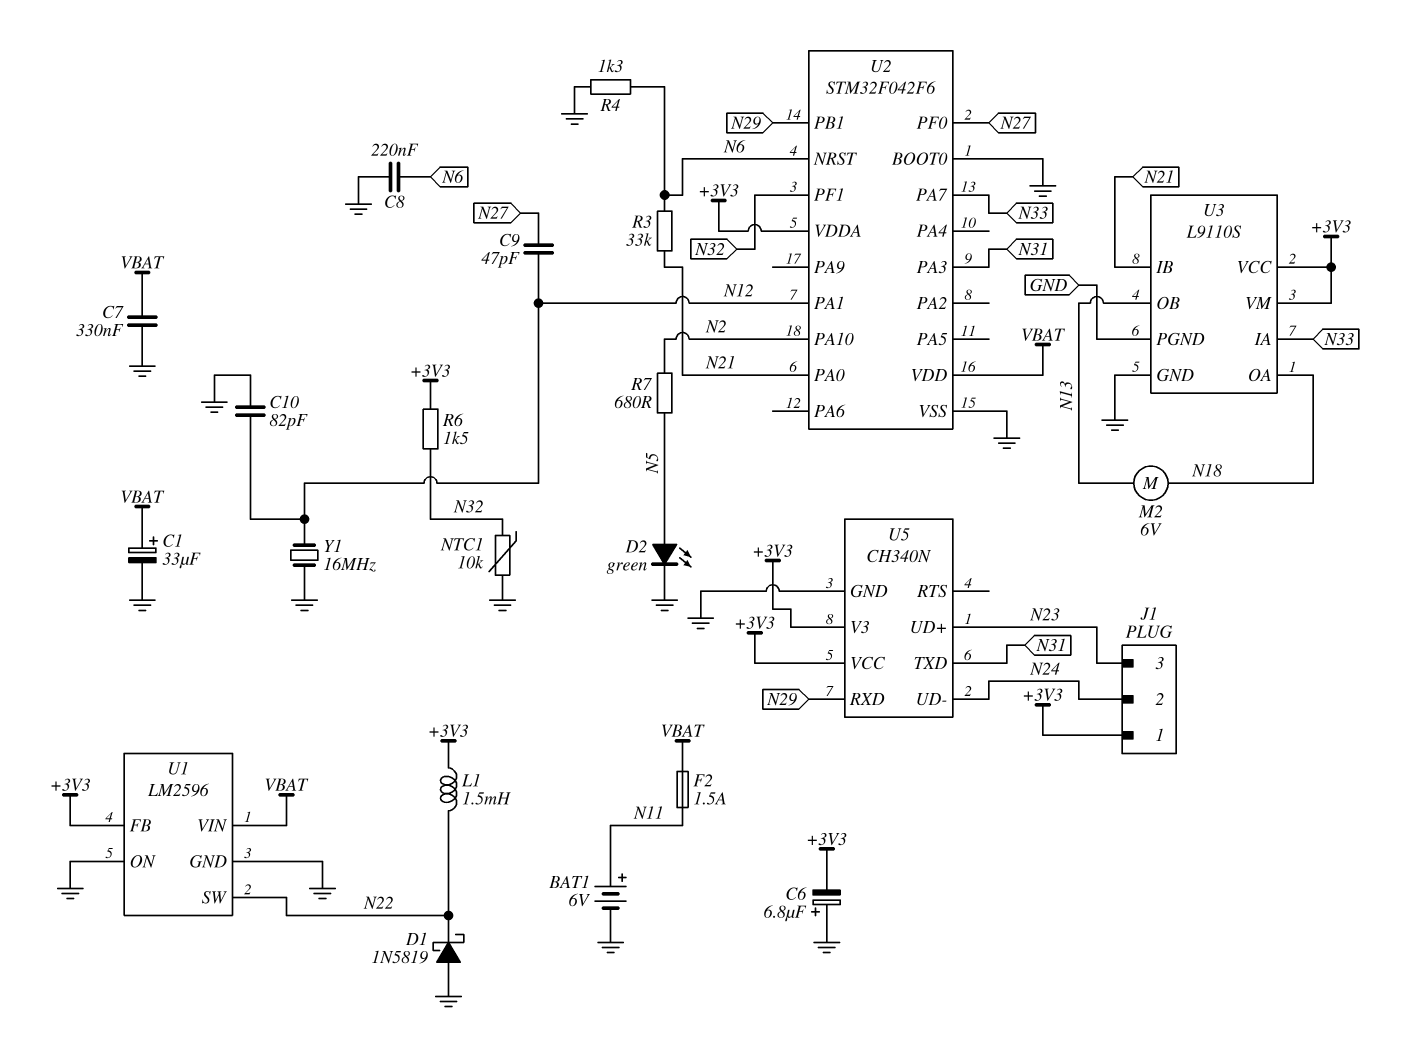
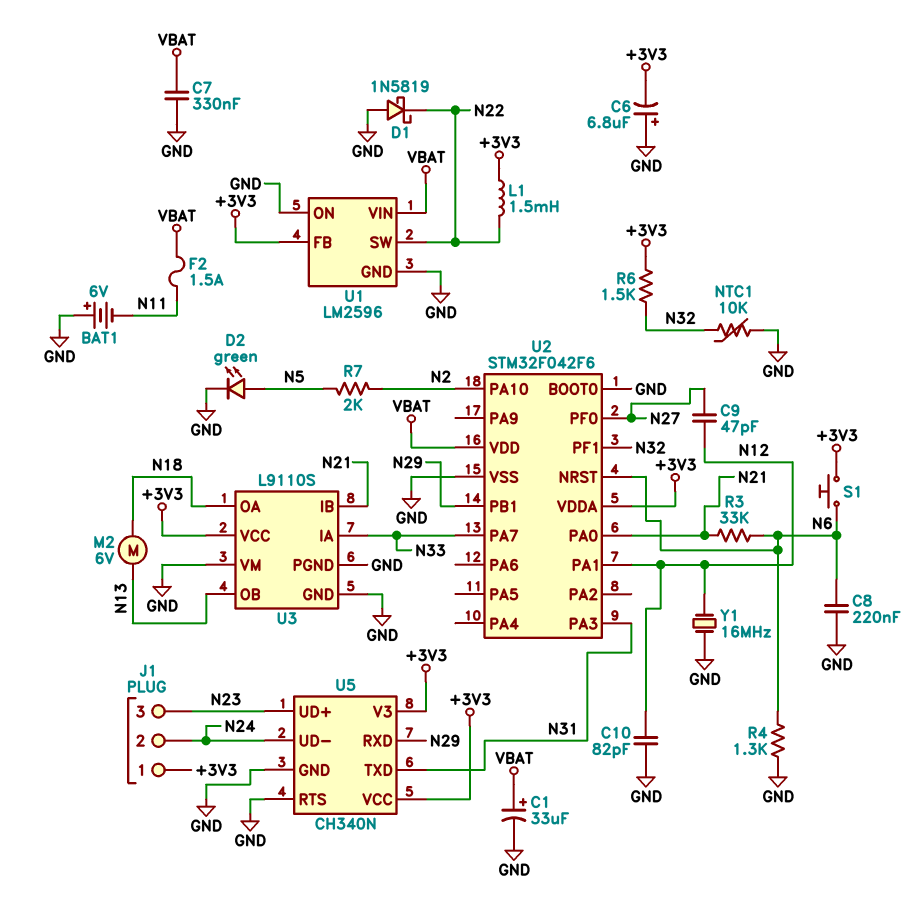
BAT1: 6V (plus N11, minus GND) -> 6V (plus GND, minus N11)
R7: 680 (N2, N5) -> 2k (N2, N5)
S1: none -> button (+3V3, N6)
U3 pin VM: +3V3 -> GND
U5 pin RTS: none -> GND

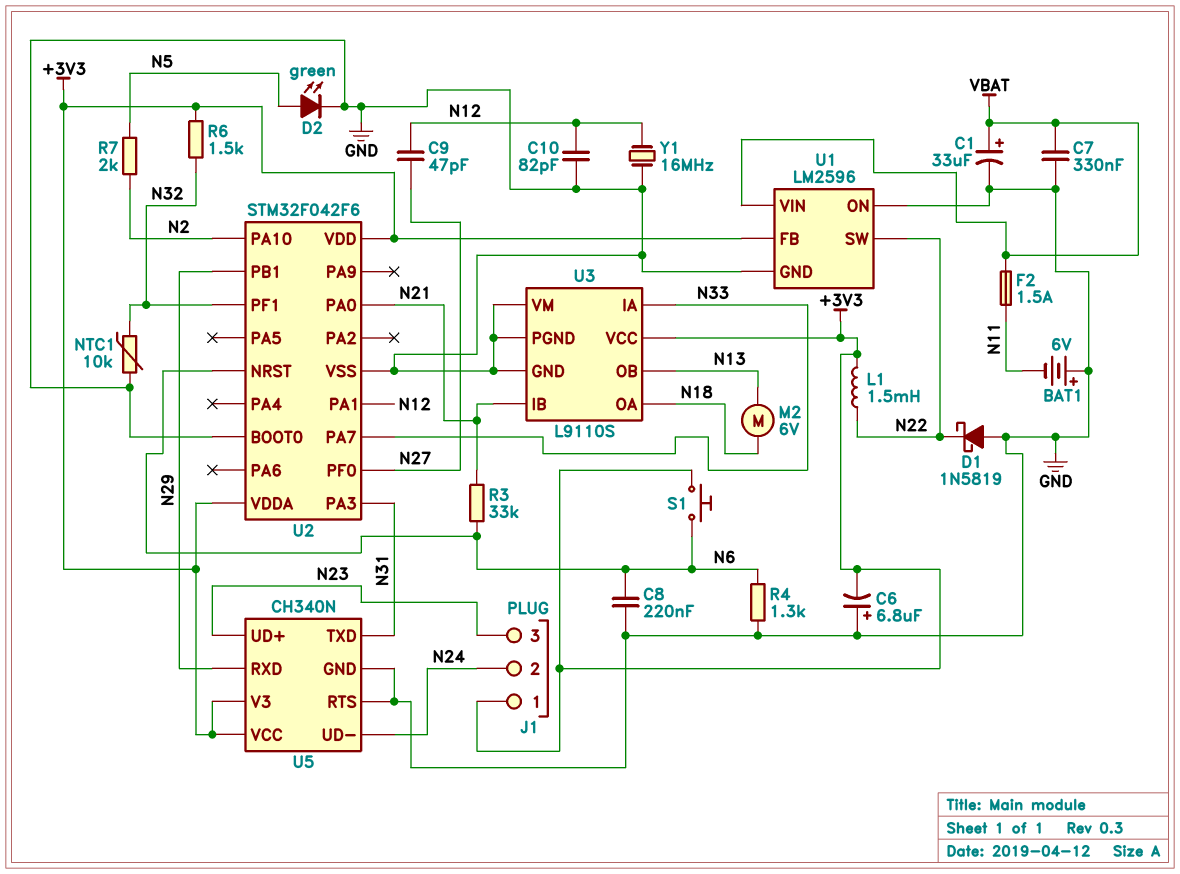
U2 pin VDD: VBAT -> +3V3

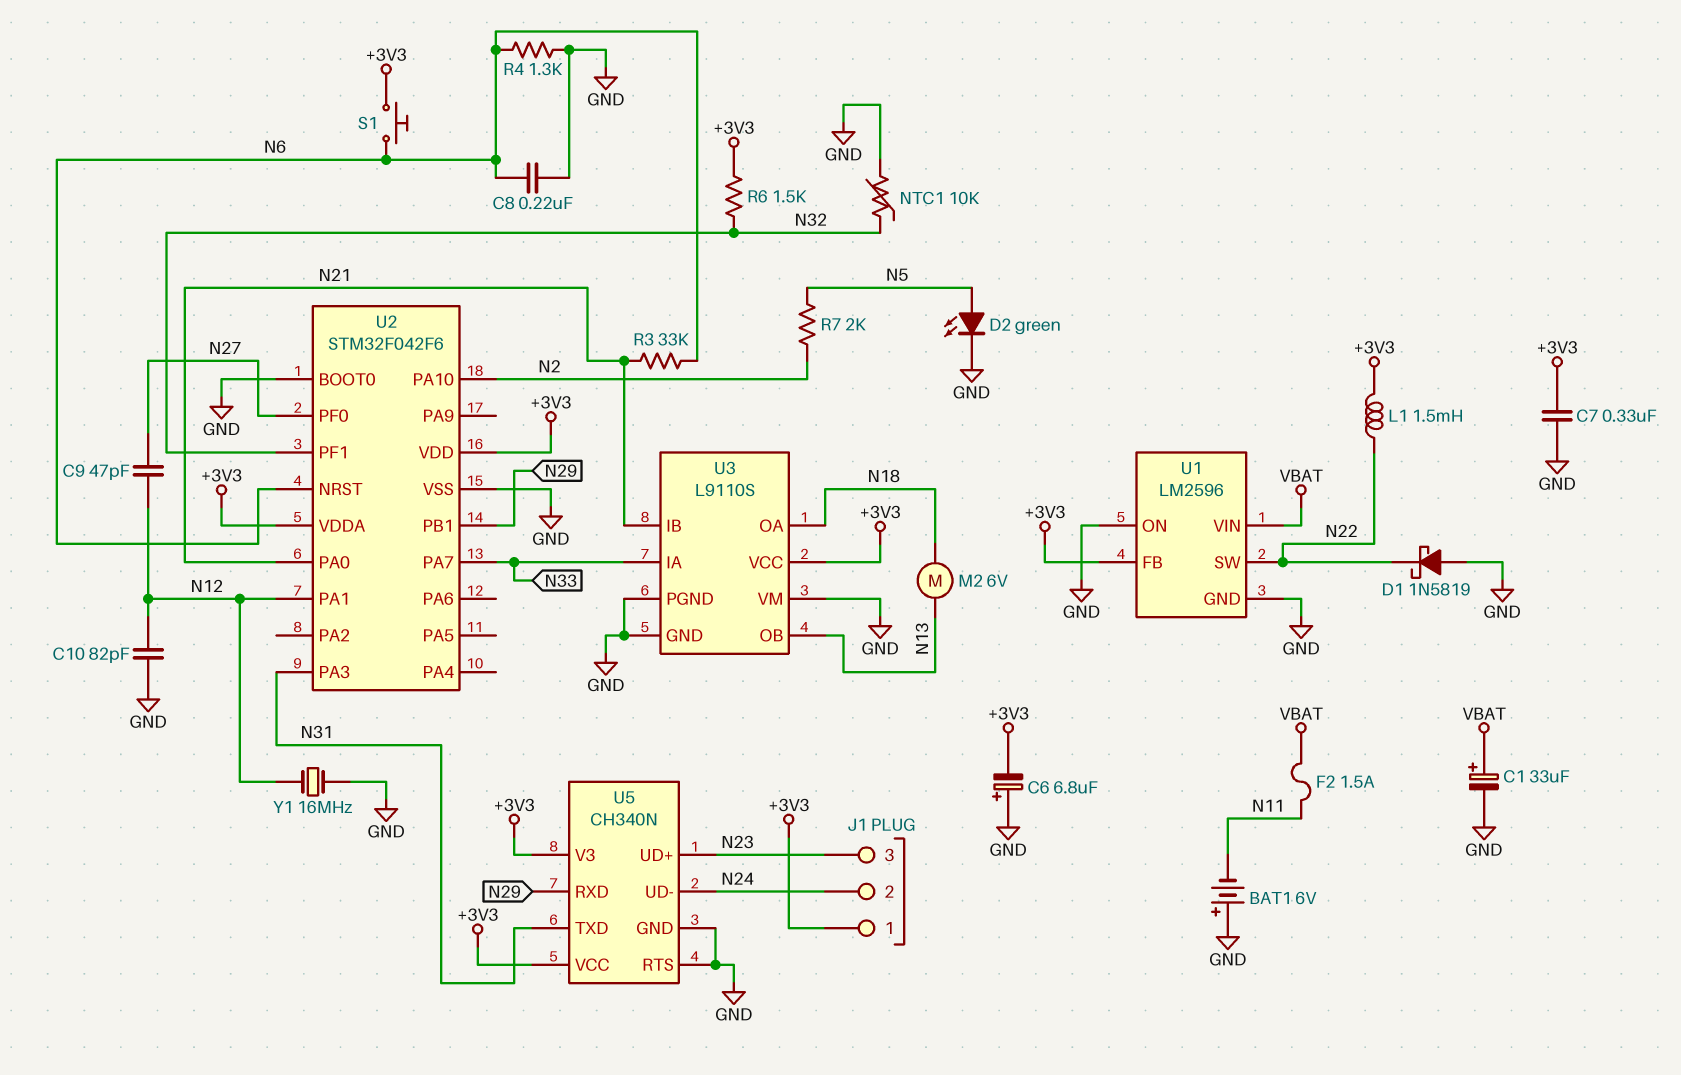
C7: 330nF (GND, VBAT) -> 330nF (+3V3, GND)

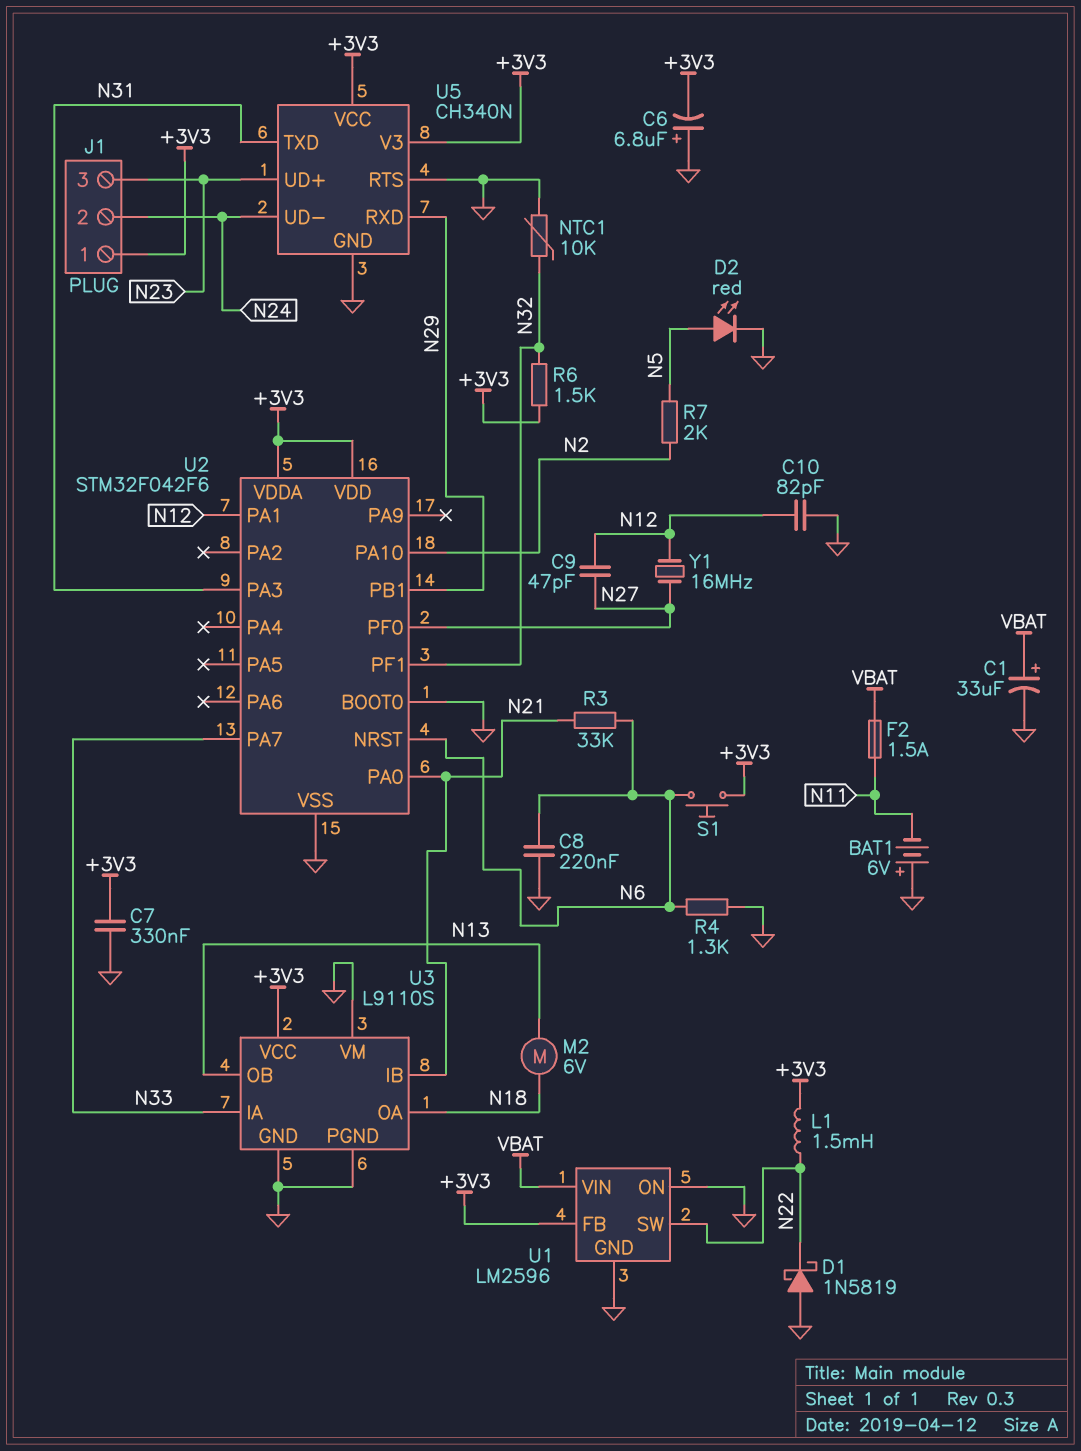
D2: LED green (A N5, K GND) -> LED red (A N5, K GND)
Y1: 16MHz (GND, N12) -> 16MHz (N12, N27)

